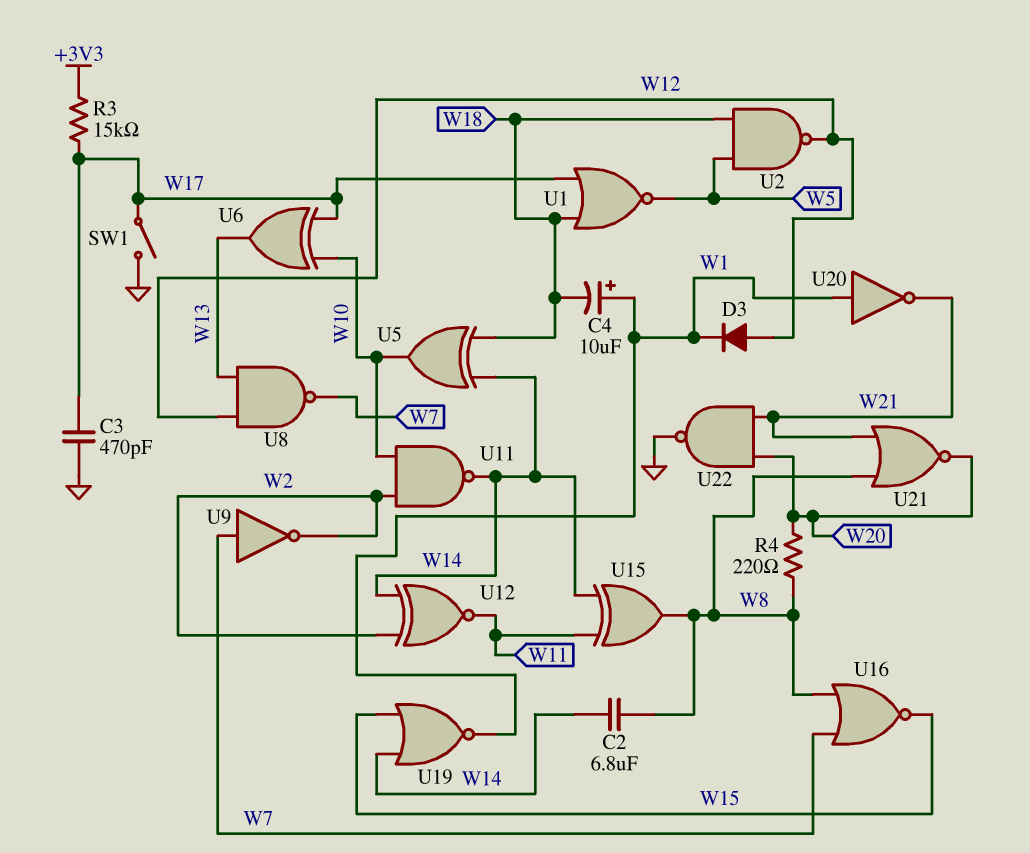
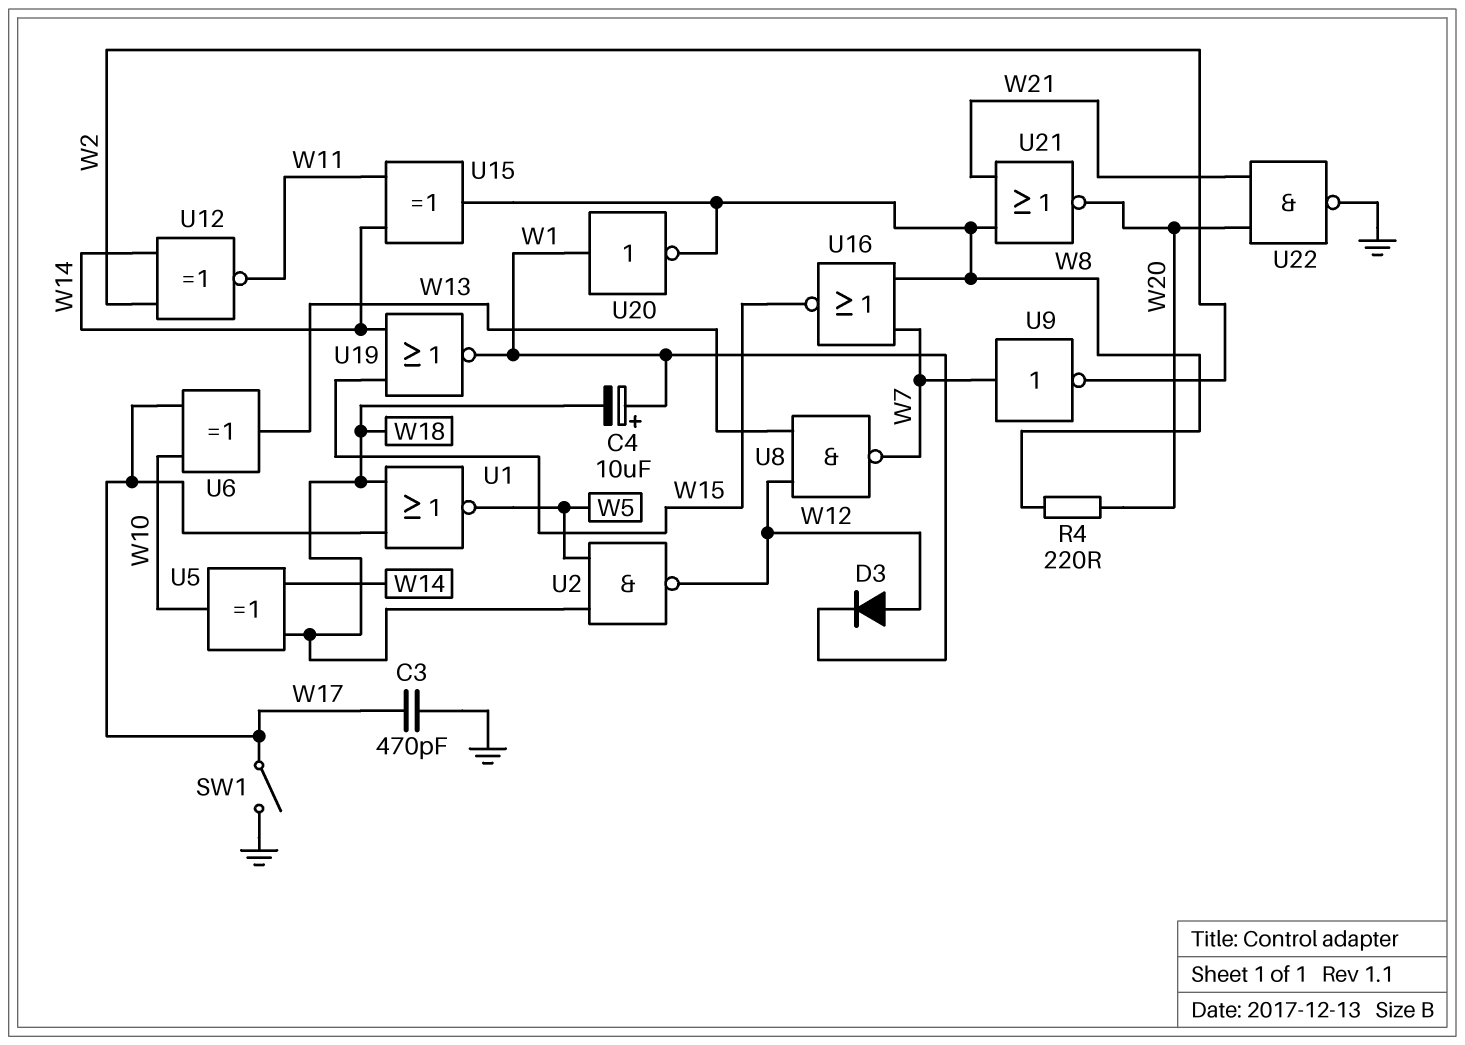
C2: 6.8uF (W8, W14) -> none
R3: 15k (+3V3, W17) -> none
U11: NAND (in W2, in W10, out W14) -> none
U20: NOT (in W1, out W21) -> NOT (in W1, out W8)

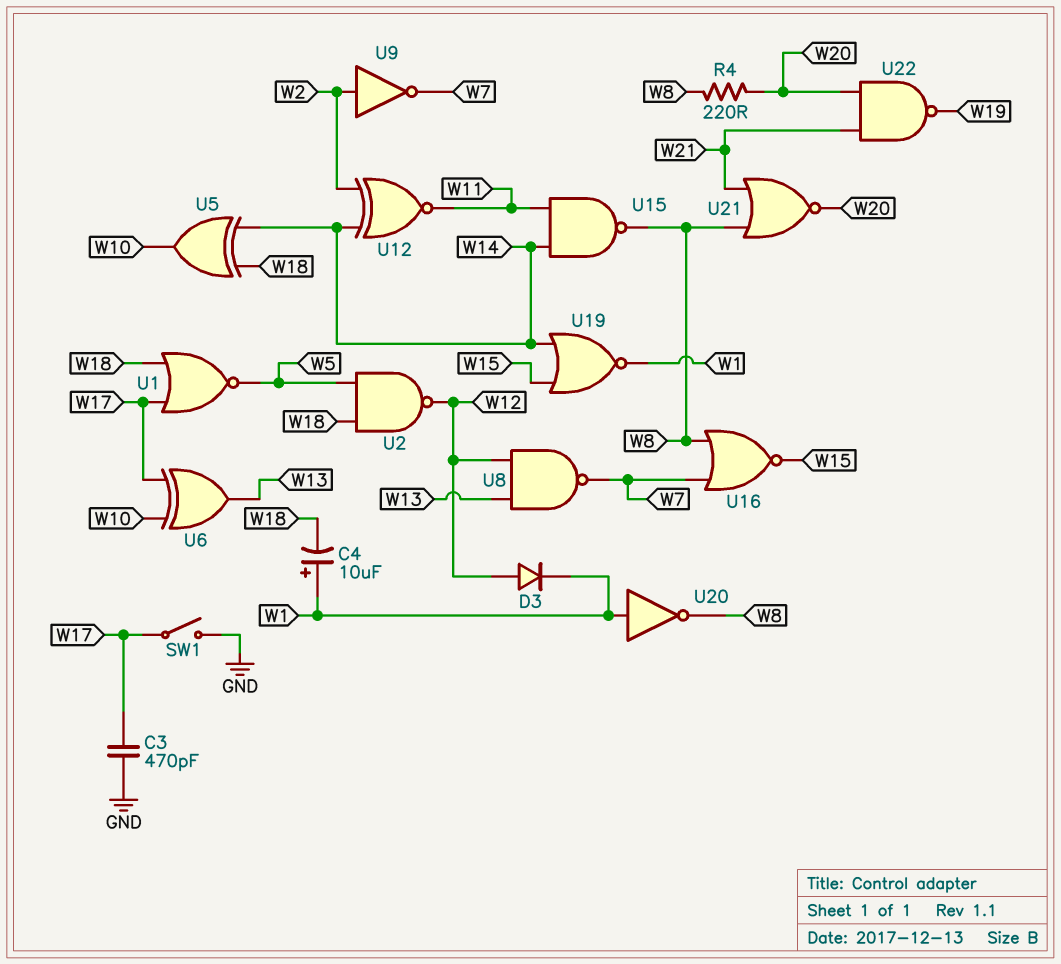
U9: NOT (in W7, out W2) -> NOT (in W2, out W7)
U15: XOR (in W11, in W14, out W8) -> NAND (in W11, in W14, out W8)
U22: NAND (in W20, in W21, out GND) -> NAND (in W20, in W21, out W19)

